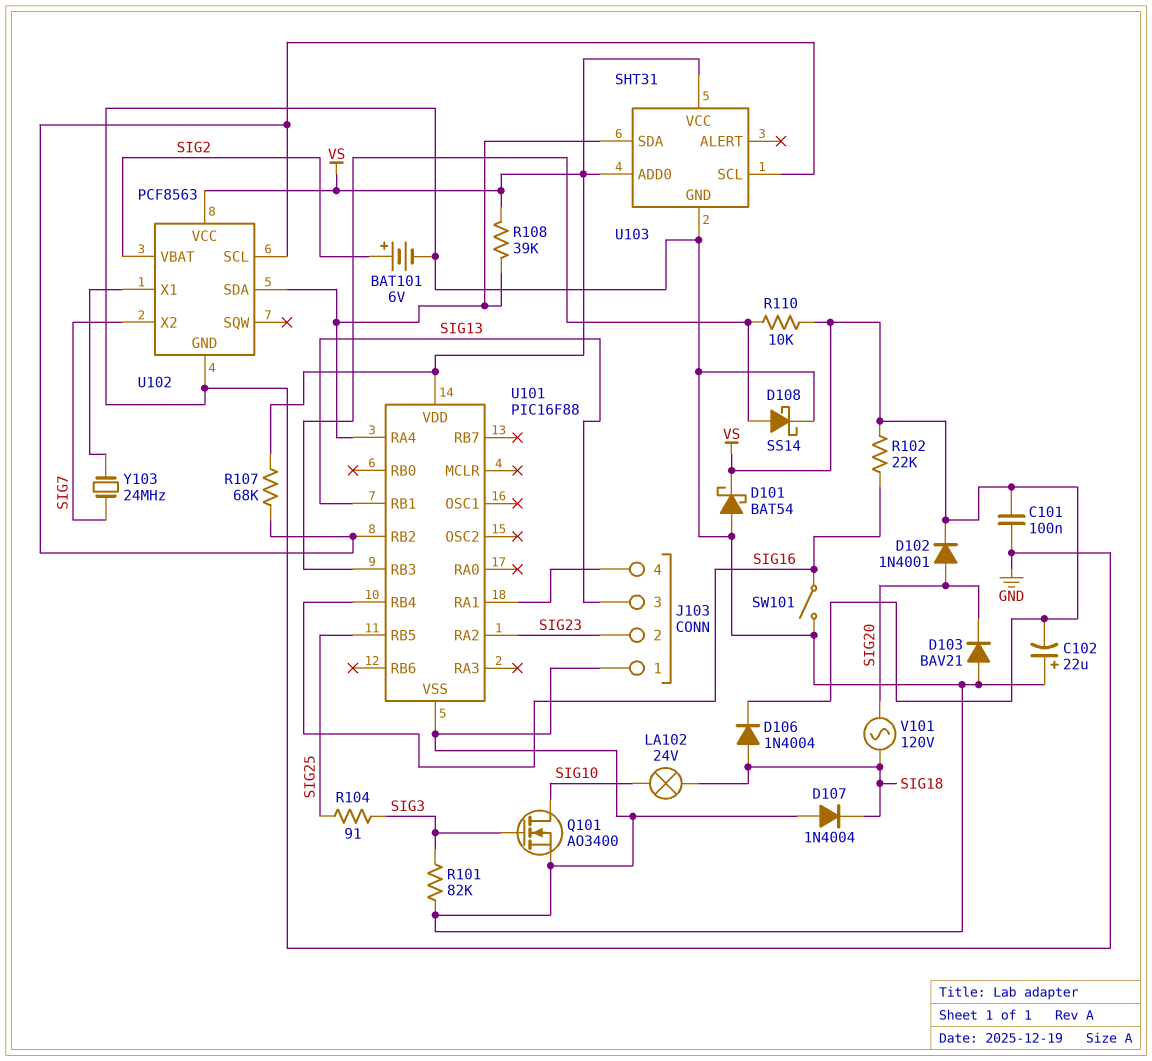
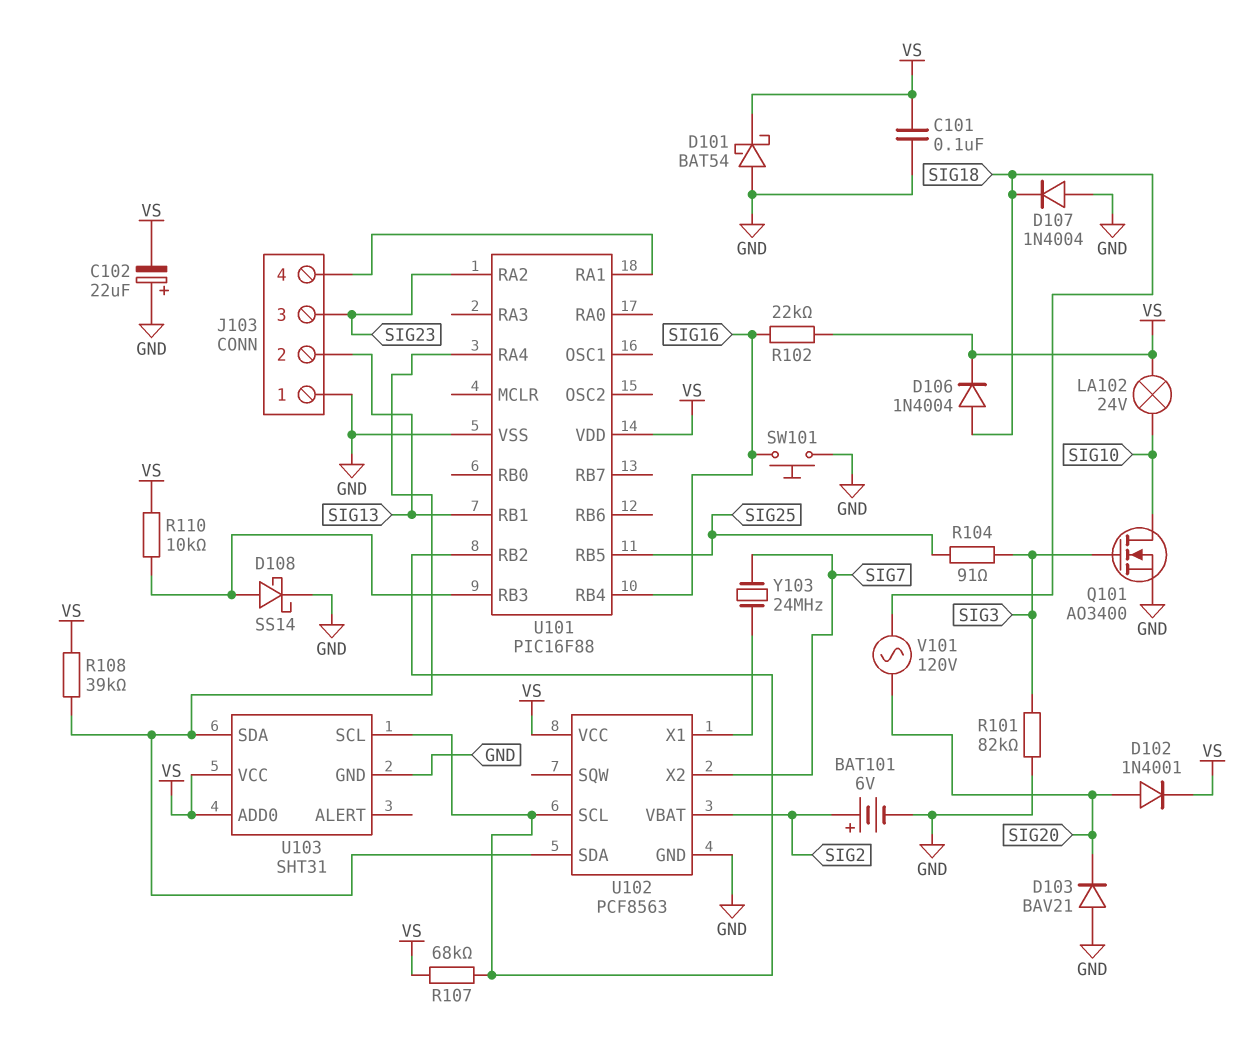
J103 pin 2: SIG23 -> SIG13
J103 pin 3: SIG13 -> SIG23
LA102: lamp 24V (SIG10, SIG18) -> lamp 24V (SIG10, VS)
SW101: switch (GND, SIG16) -> button (GND, SIG16)

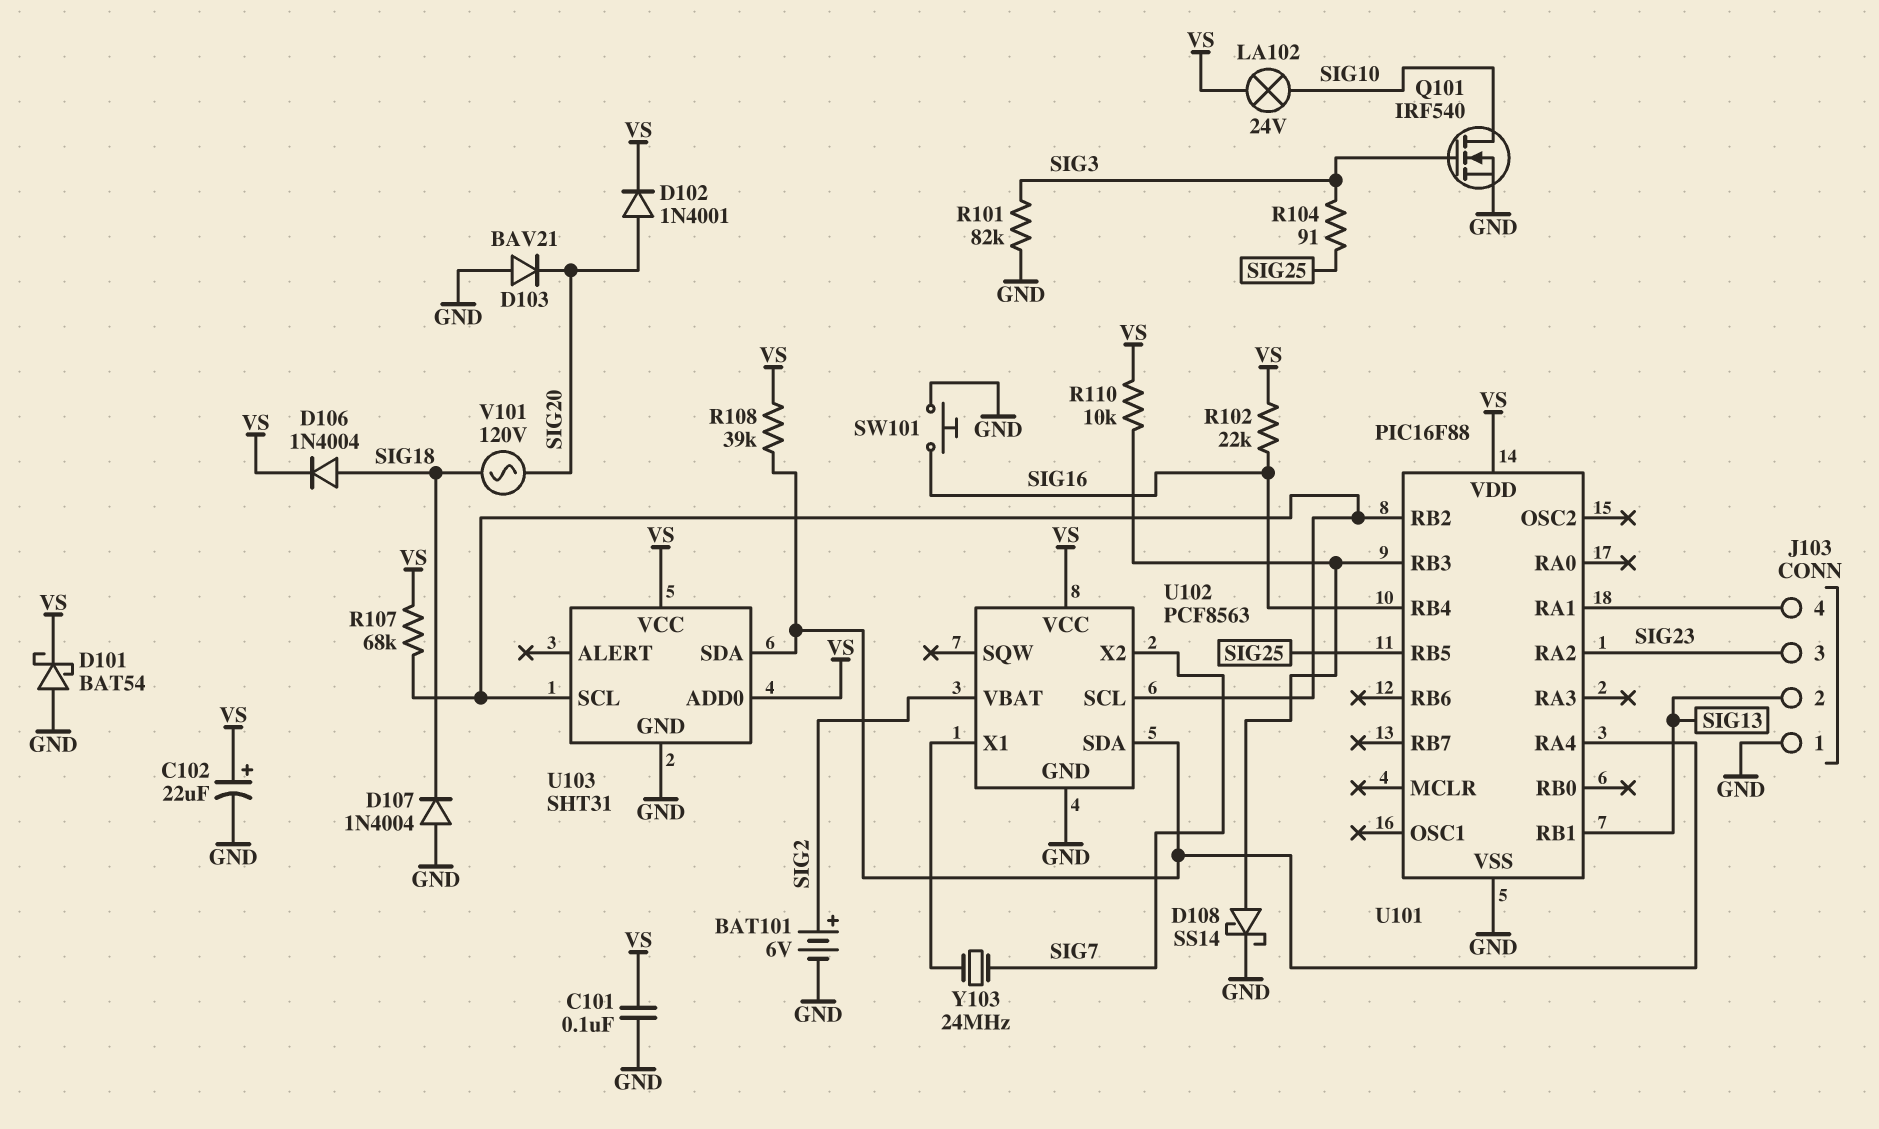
C102: 22uF (plus GND, minus VS) -> 22uF (plus VS, minus GND)
Q101: NMOS AO3400 (G SIG3, D SIG10, S GND) -> NMOS IRF540 (G SIG3, D SIG10, S GND)

